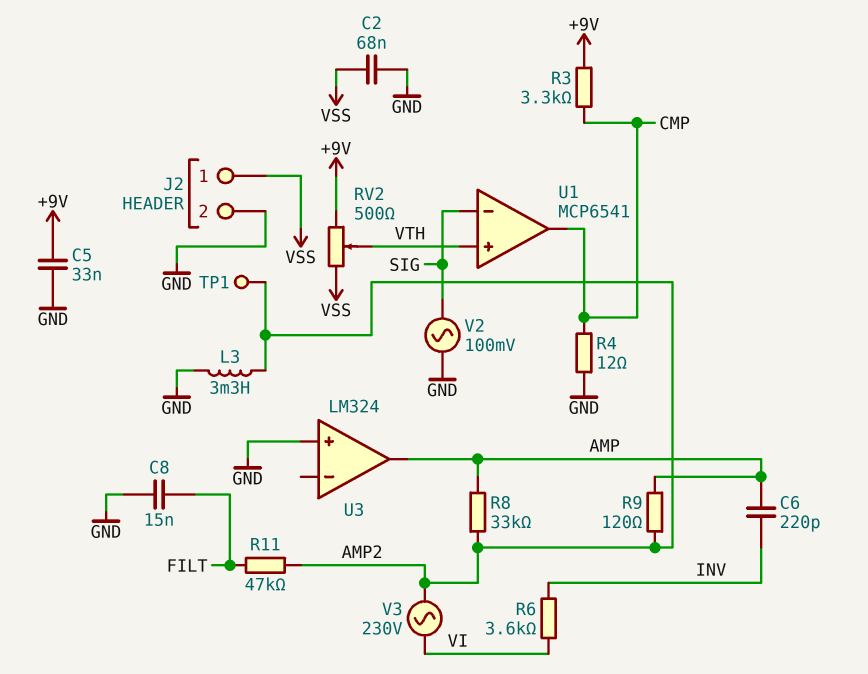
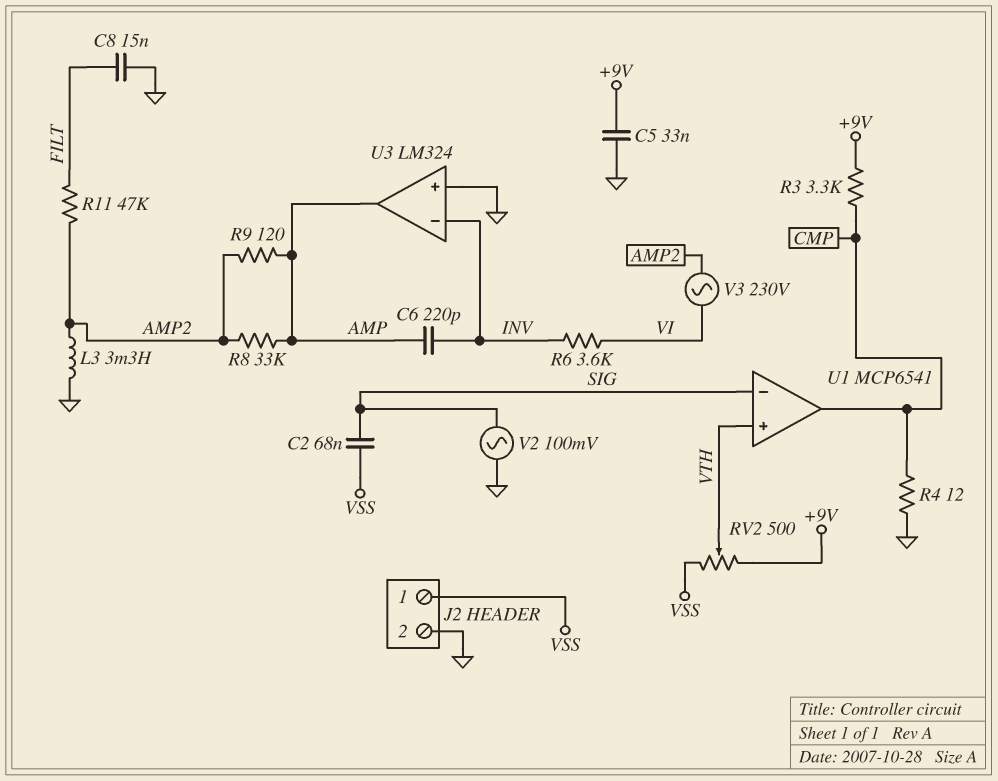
C2: 68nF (GND, VSS) -> 68nF (SIG, VSS)
TP1: test point (AMP2) -> none
U3 pin in-: none -> INV

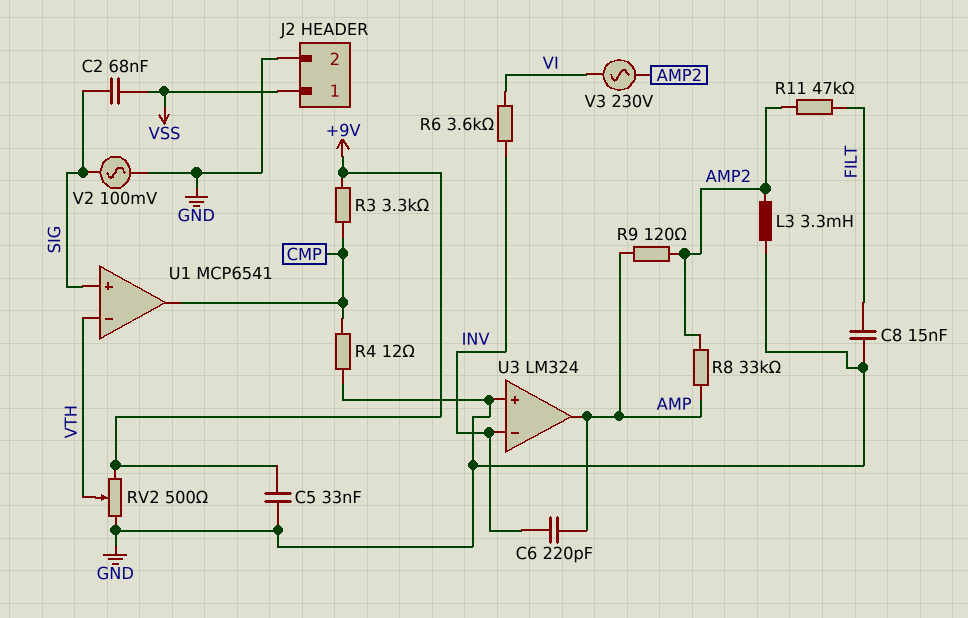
RV2: 500 (+9V, VSS, wiper VTH) -> 500 (+9V, GND, wiper VTH)
U1 pin in+: VTH -> SIG
U1 pin in-: SIG -> VTH

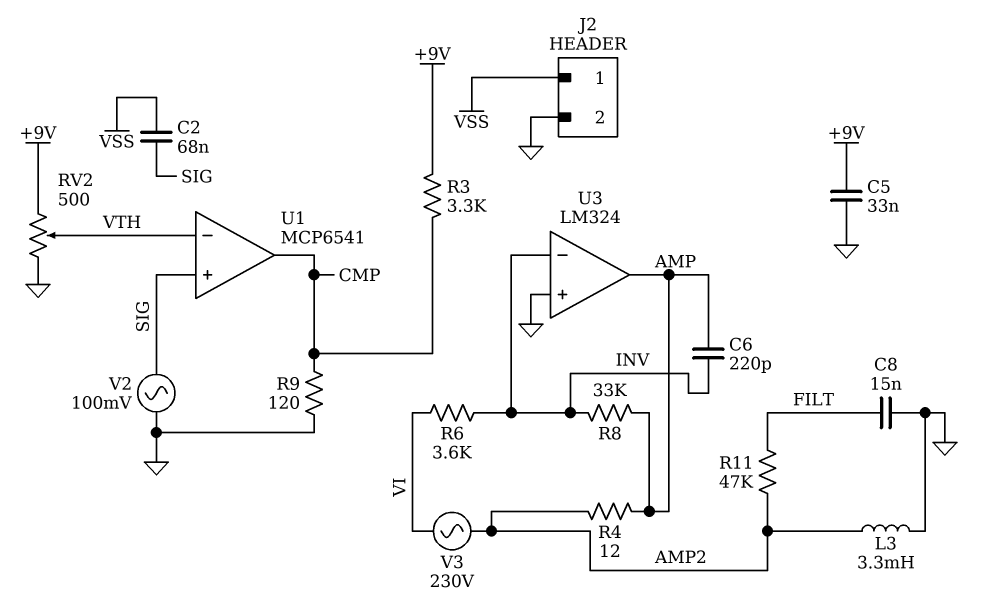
R4: 12 (CMP, GND) -> 12 (AMP, AMP2)
R8: 33k (AMP, AMP2) -> 33k (AMP, INV)
R9: 120 (AMP, AMP2) -> 120 (CMP, GND)

